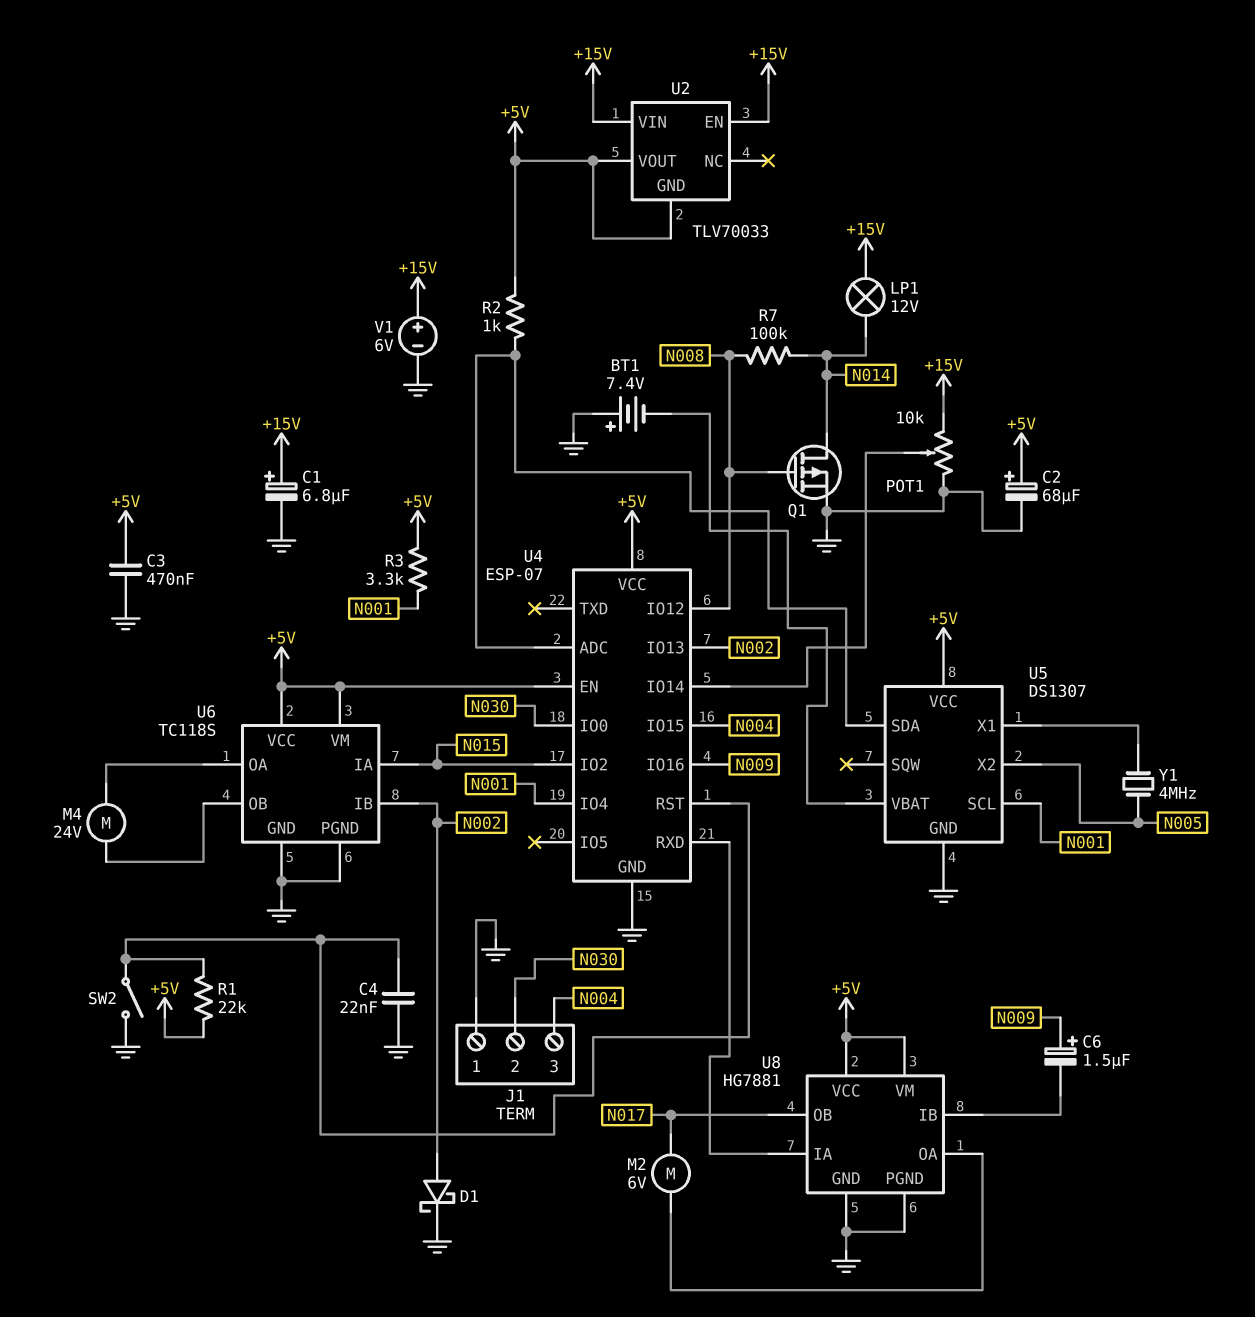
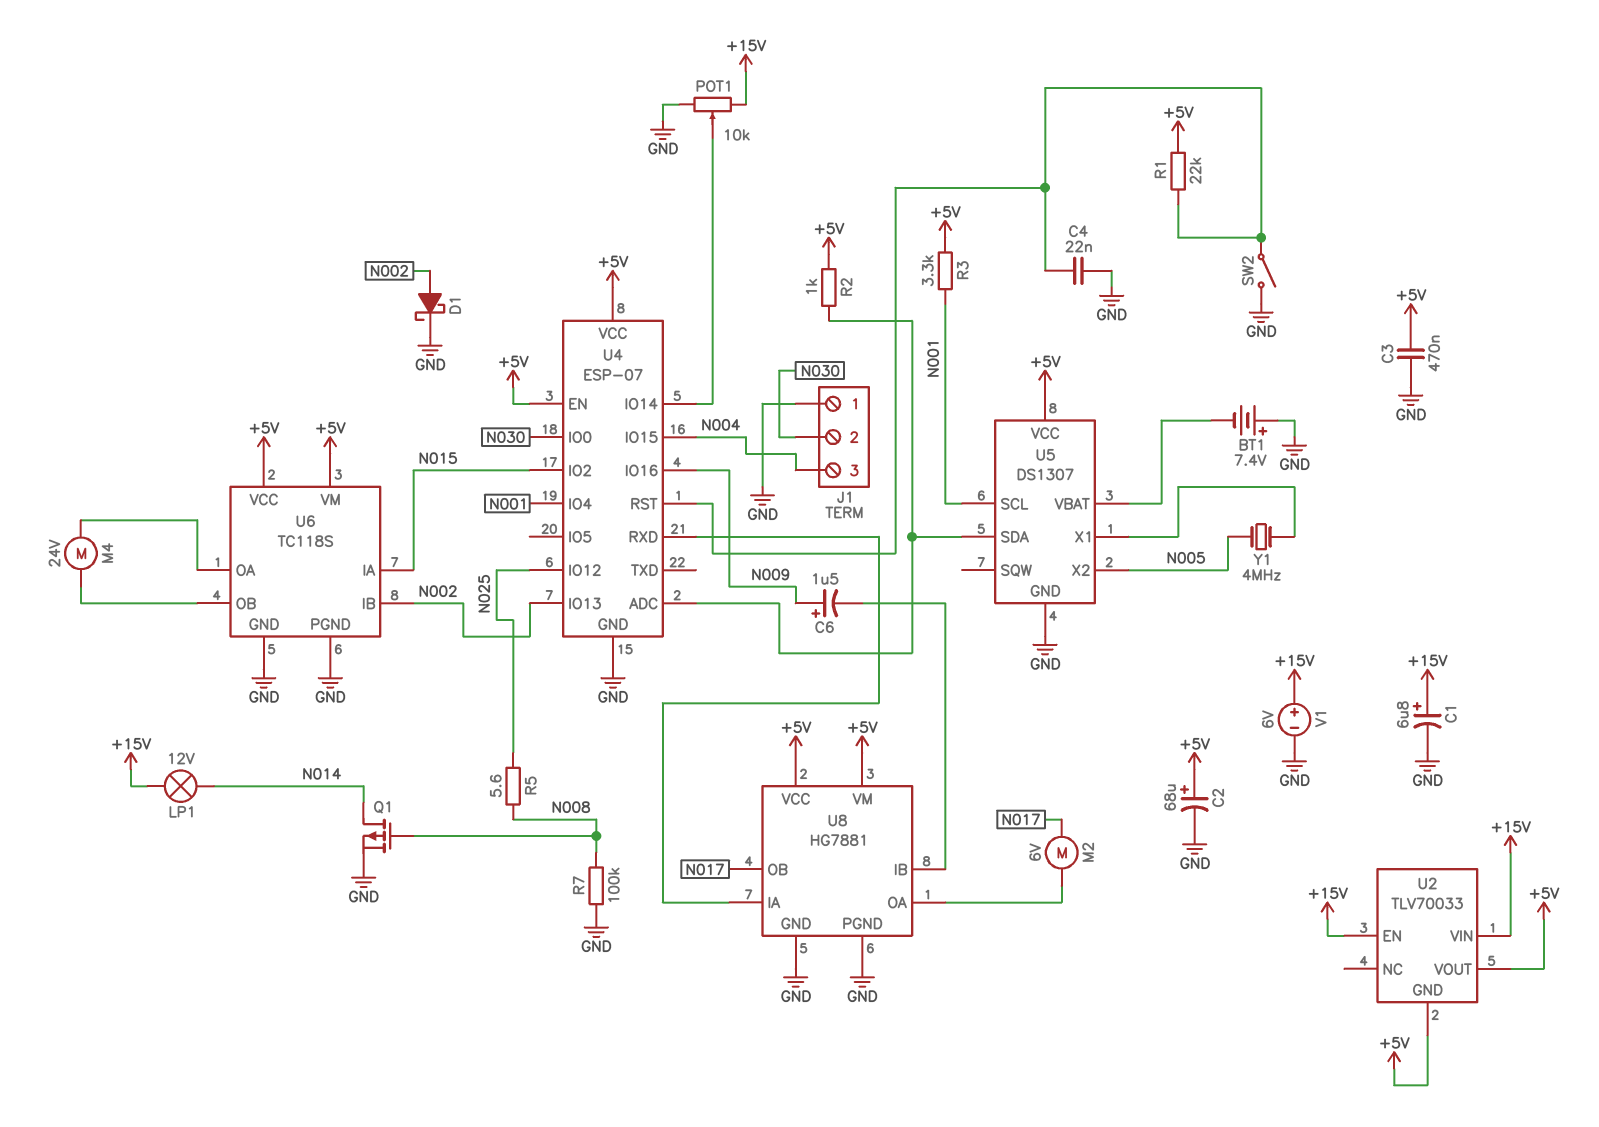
R5: none -> 5.6 (N008, N025)
R7: 100k (N008, N014) -> 100k (GND, N008)
U4 pin IO12: N008 -> N025

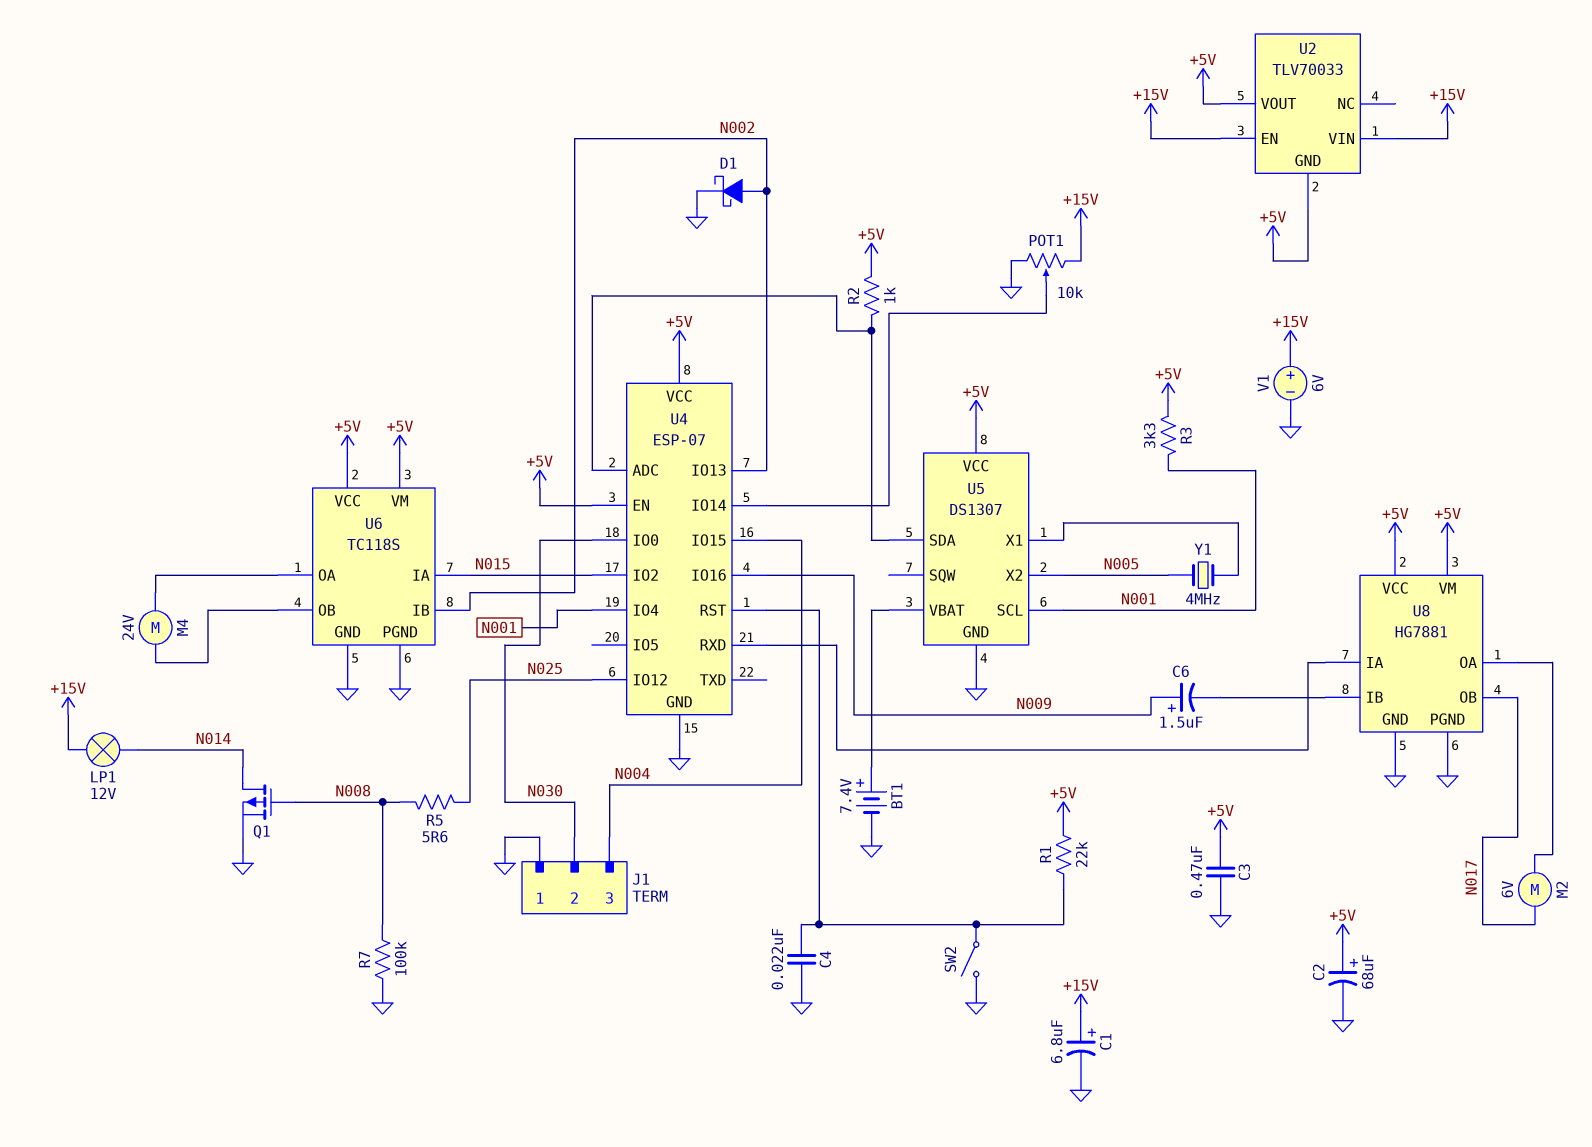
BT1: 7.4V (plus GND, minus U5/VBAT) -> 7.4V (plus U5/VBAT, minus GND)

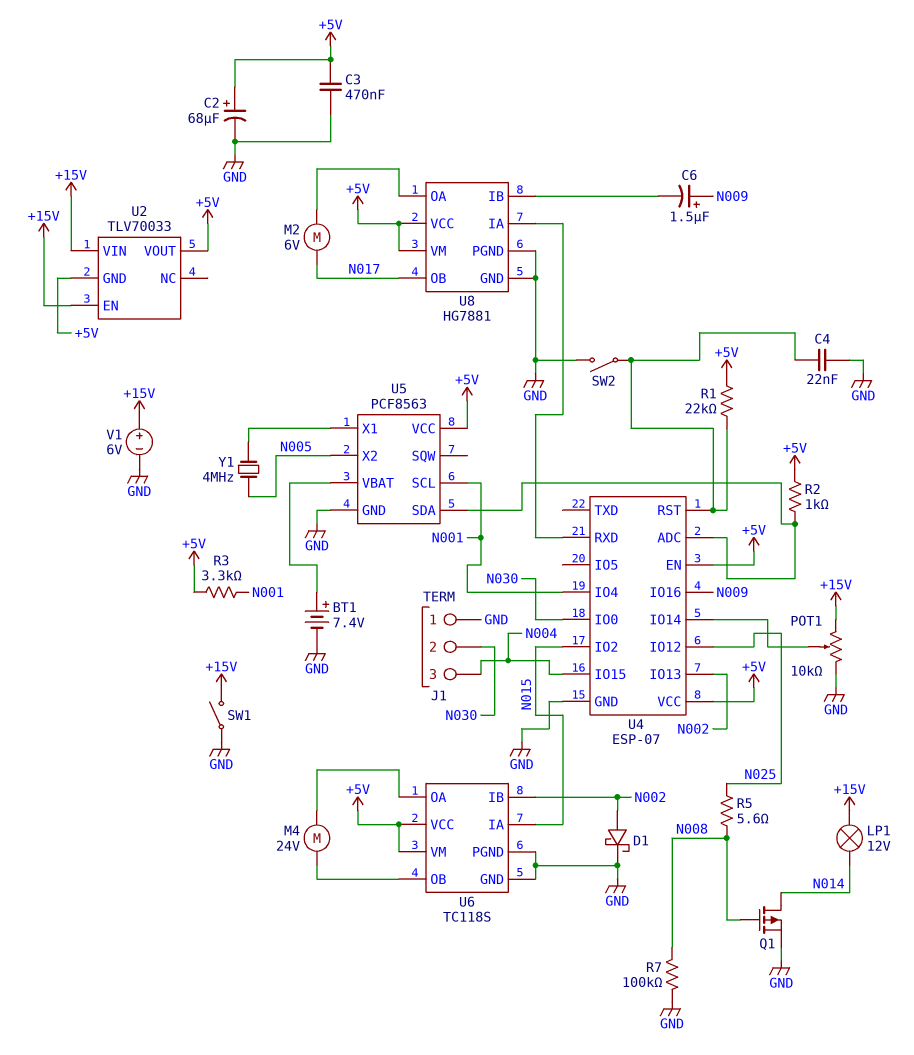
C1: 6.8uF (plus +15V, minus GND) -> none
SW1: none -> switch (+15V, GND)
U5: DS1307 -> PCF8563

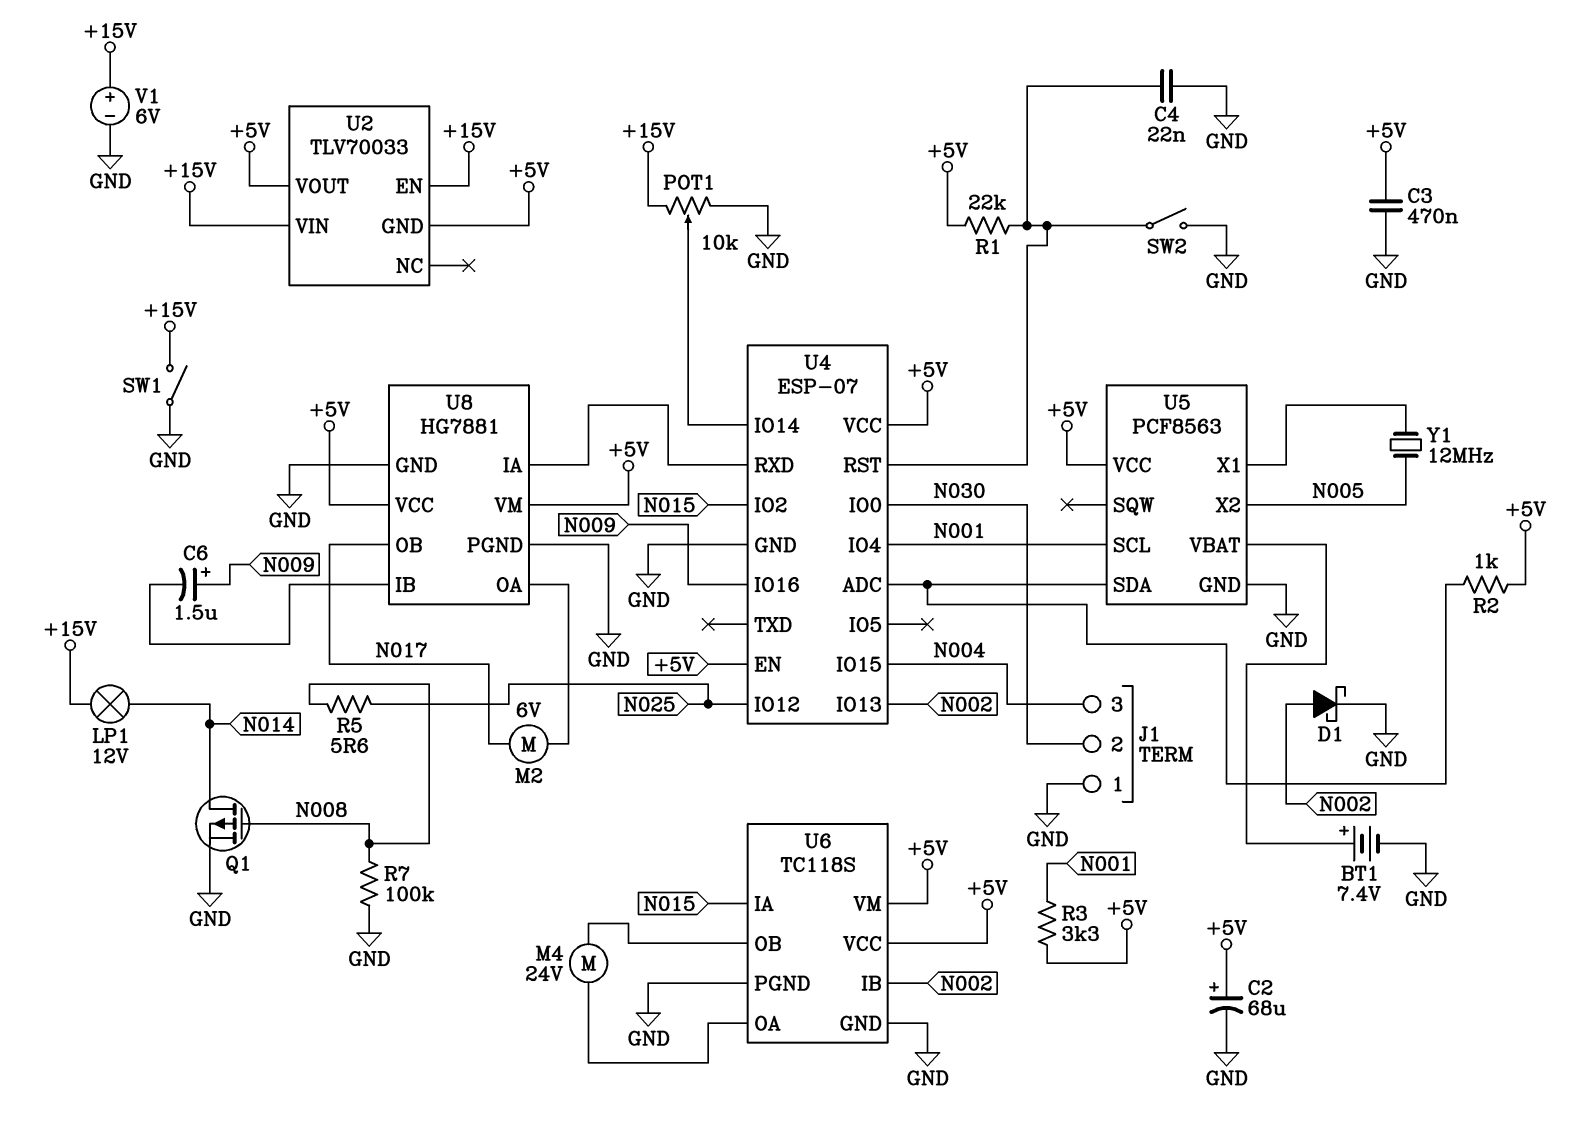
Y1: 4MHz (N005, U5/X1) -> 12MHz (N005, U5/X1)

